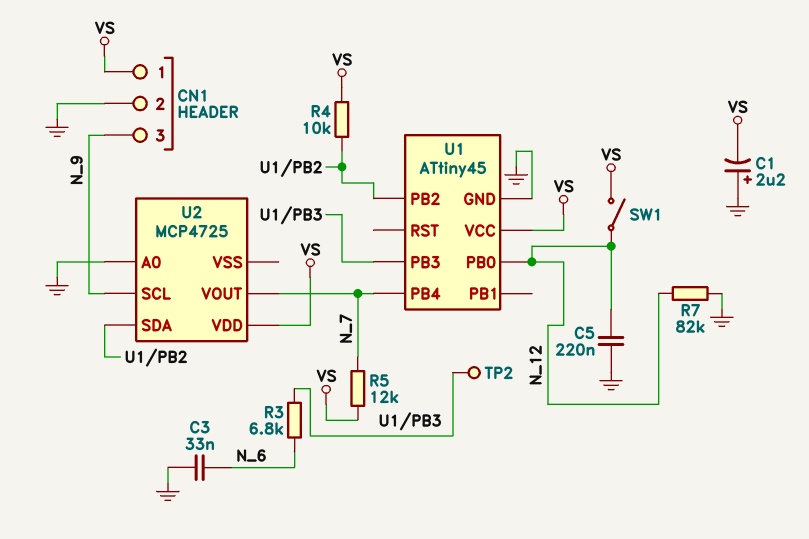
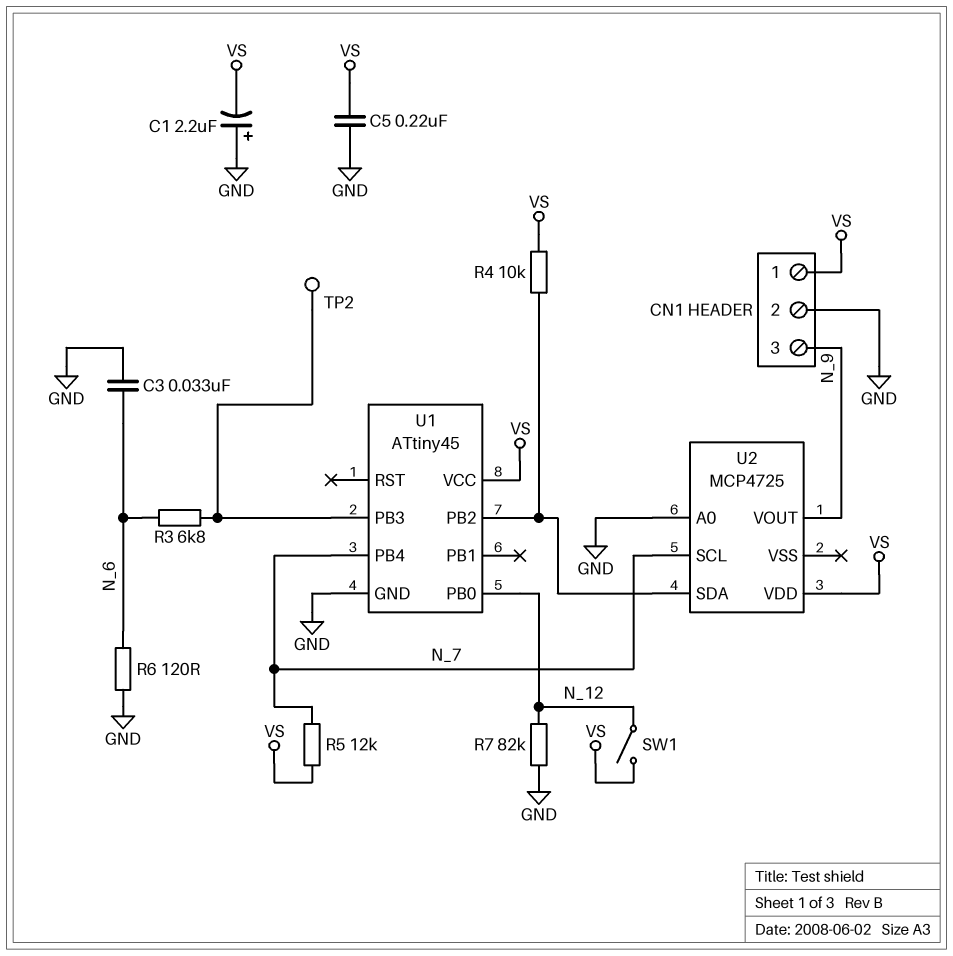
C5: 220nF (GND, N_12) -> 220nF (GND, VS)
R6: none -> 120 (GND, N_6)
U2 pin SCL: N_9 -> N_7
U2 pin VOUT: N_7 -> N_9

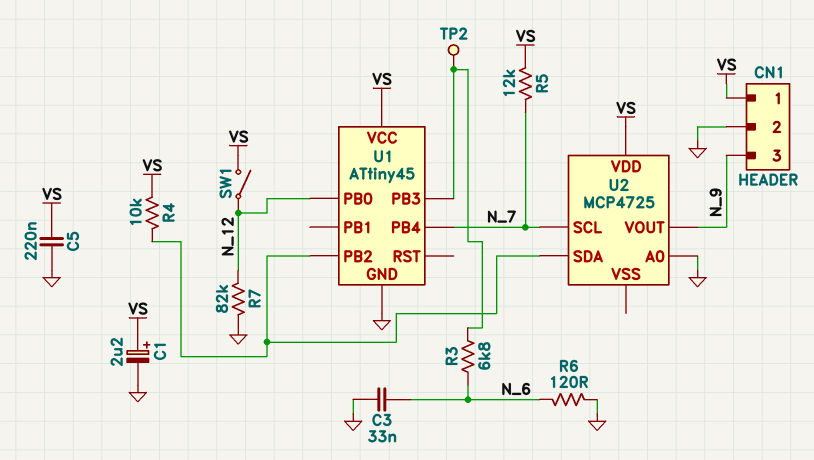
C1: 2.2uF (plus GND, minus VS) -> 2.2uF (plus VS, minus GND)

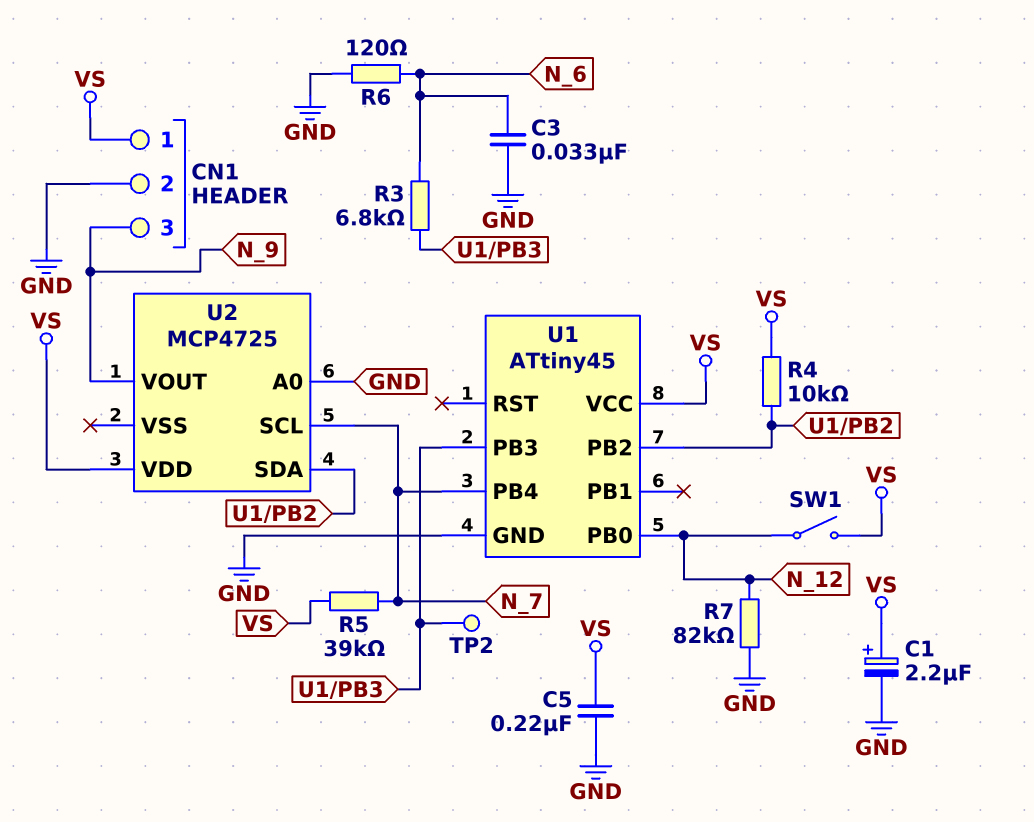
R5: 12k (N_7, VS) -> 39k (N_7, VS)

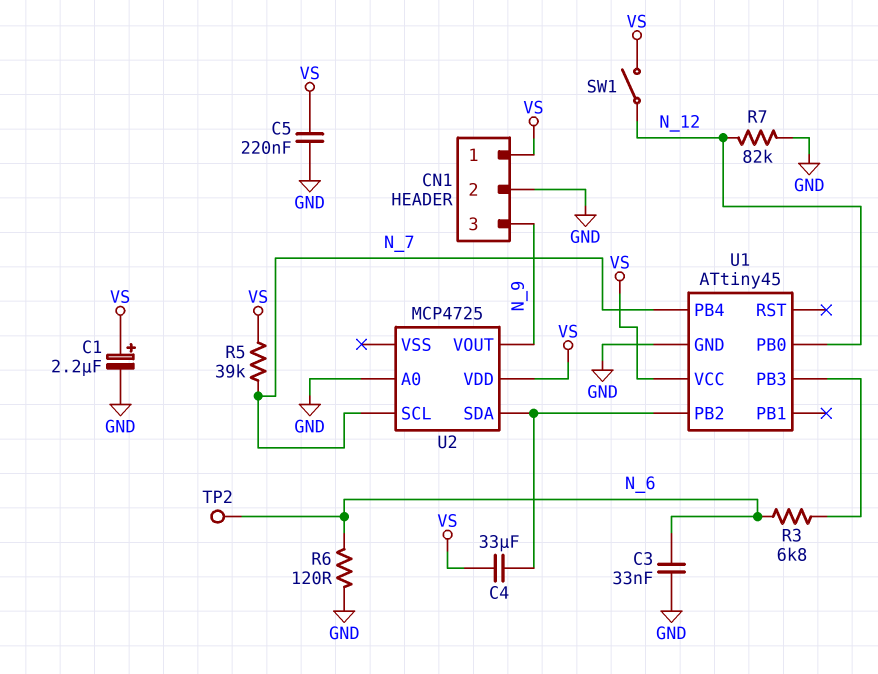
C4: none -> 33uF (U1/PB2, VS)
R4: 10k (U1/PB2, VS) -> none
TP2: test point (U1/PB3) -> test point (N_6)

